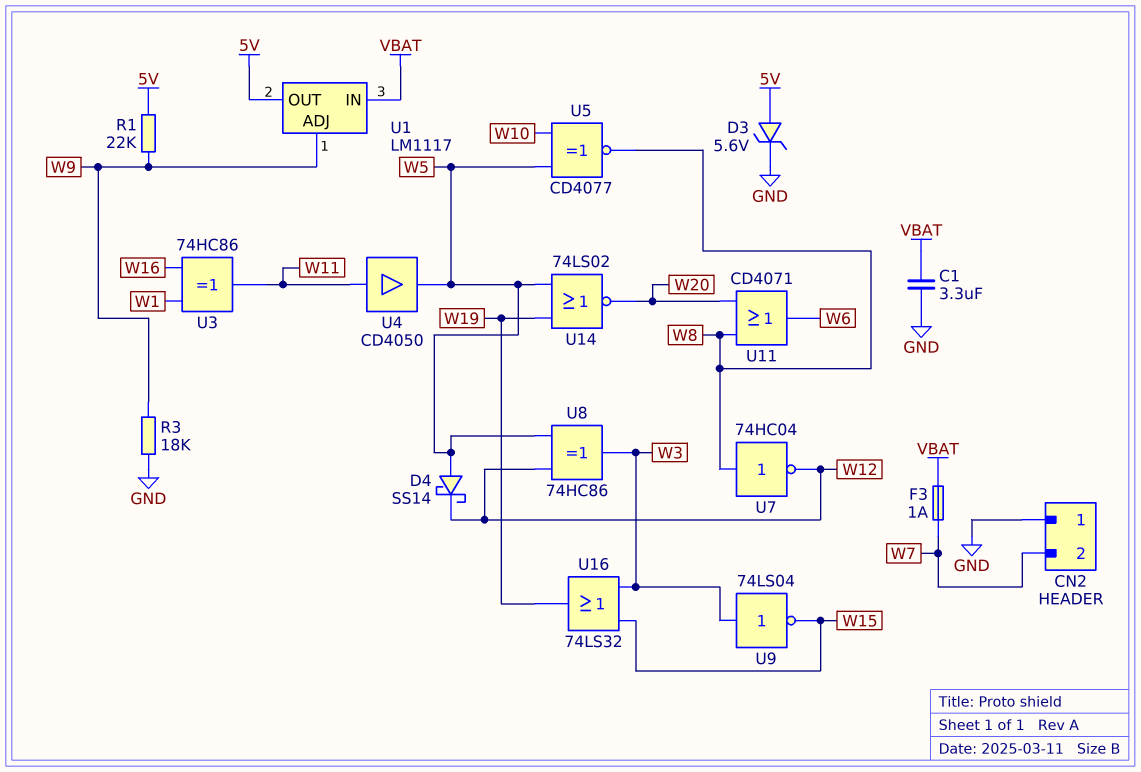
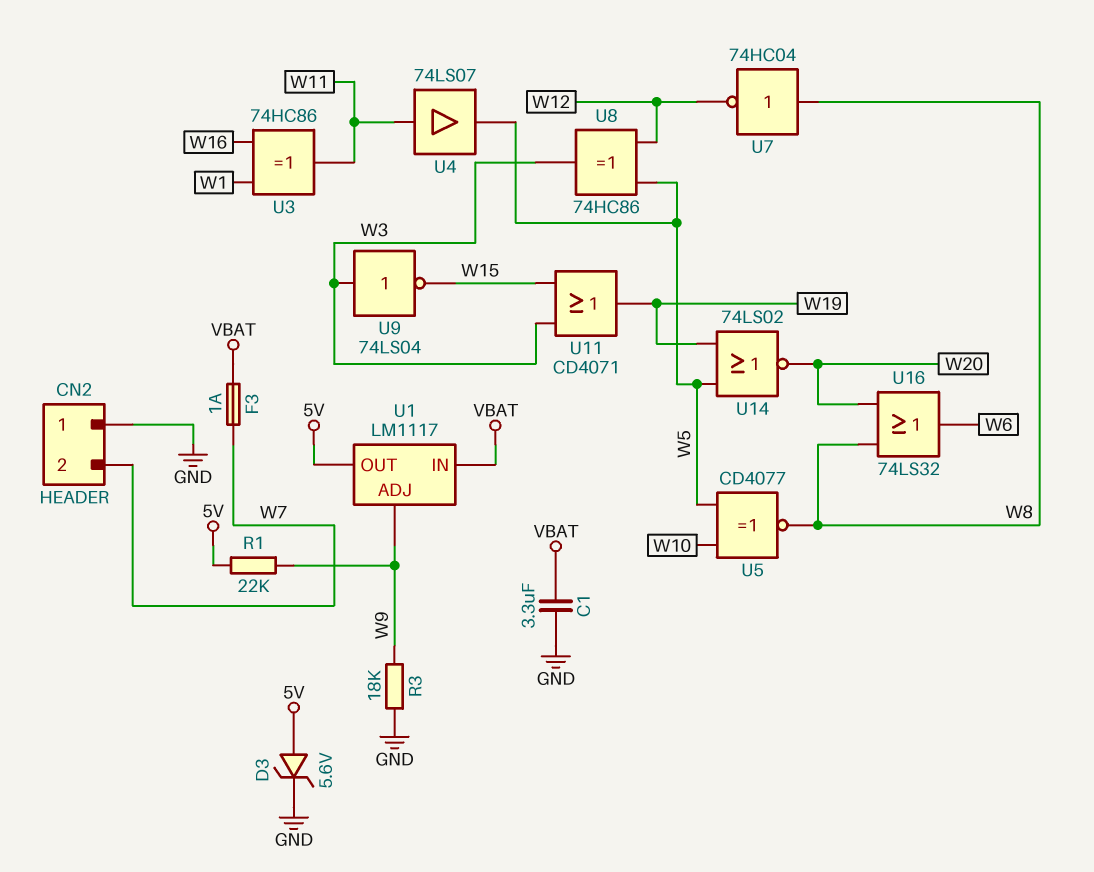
D4: schottky SS14 (A W5, K W12) -> none
U4: buffer CD4050 (in W11, out W5) -> buffer 74LS07 (in W11, out W5)
U11: OR CD4071 (in W8, in W20, out W6) -> OR CD4071 (in W3, in W15, out W19)
U16: OR 74LS32 (in W3, in W15, out W19) -> OR 74LS32 (in W8, in W20, out W6)

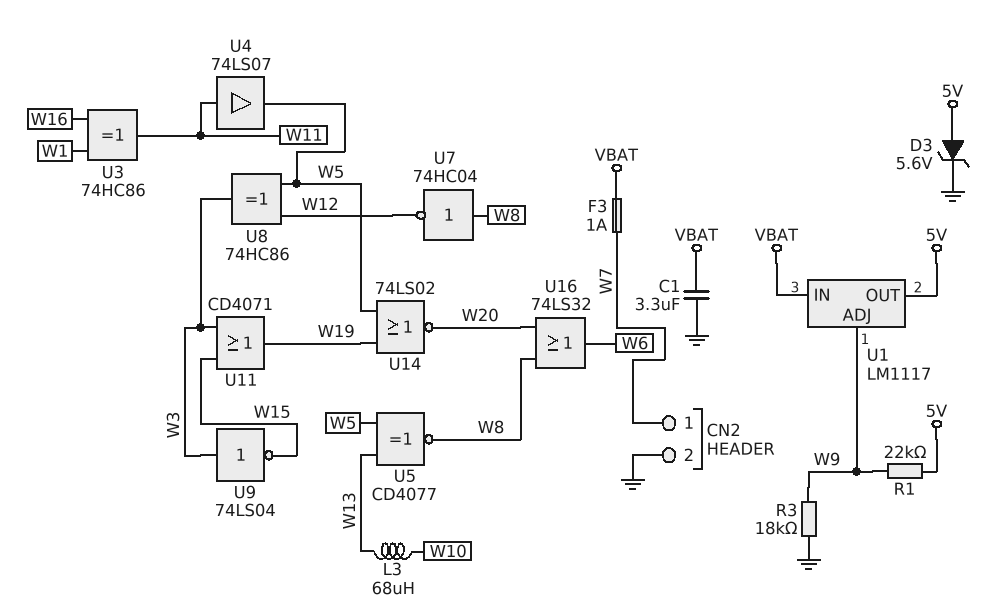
CN2 pin 1: GND -> W7
CN2 pin 2: W7 -> GND
L3: none -> 68uH (W10, W13)
U5: XNOR CD4077 (in W5, in W10, out W8) -> XNOR CD4077 (in W5, in W13, out W8)

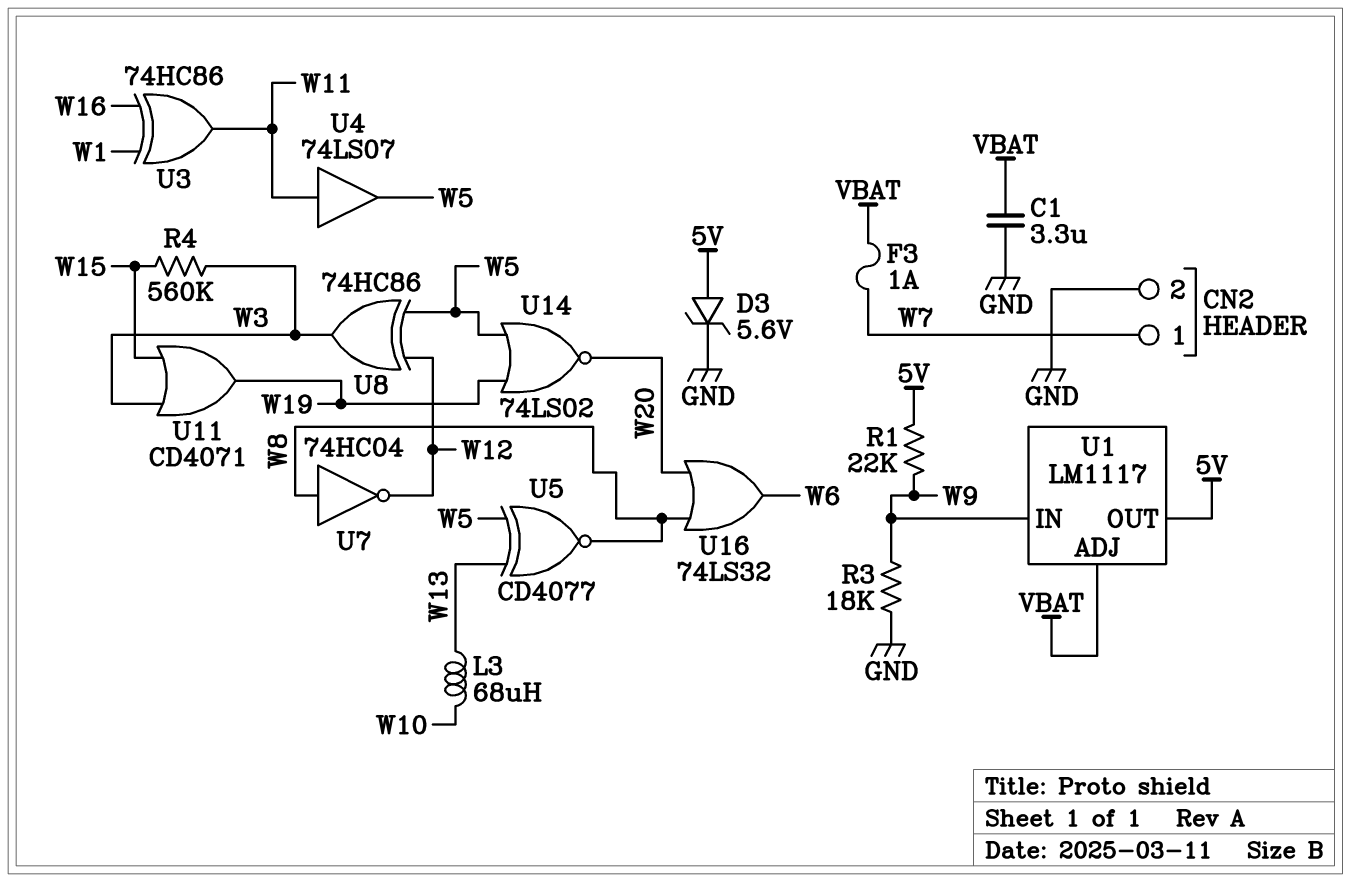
R4: none -> 560k (W3, W15)
U1 pin ADJ: W9 -> VBAT
U1 pin IN: VBAT -> W9
U9: NOT 74LS04 (in W3, out W15) -> none

